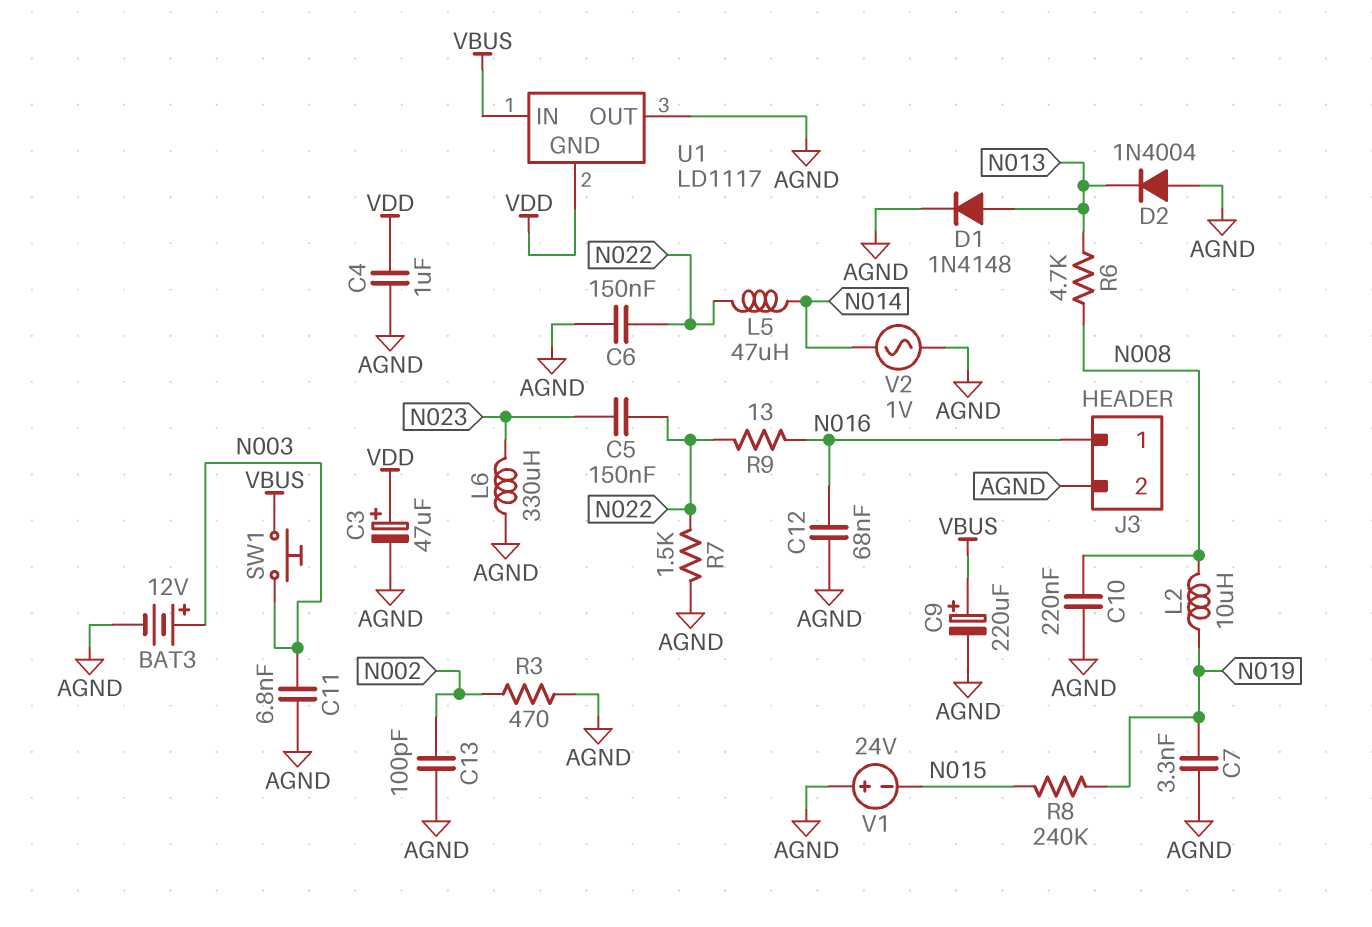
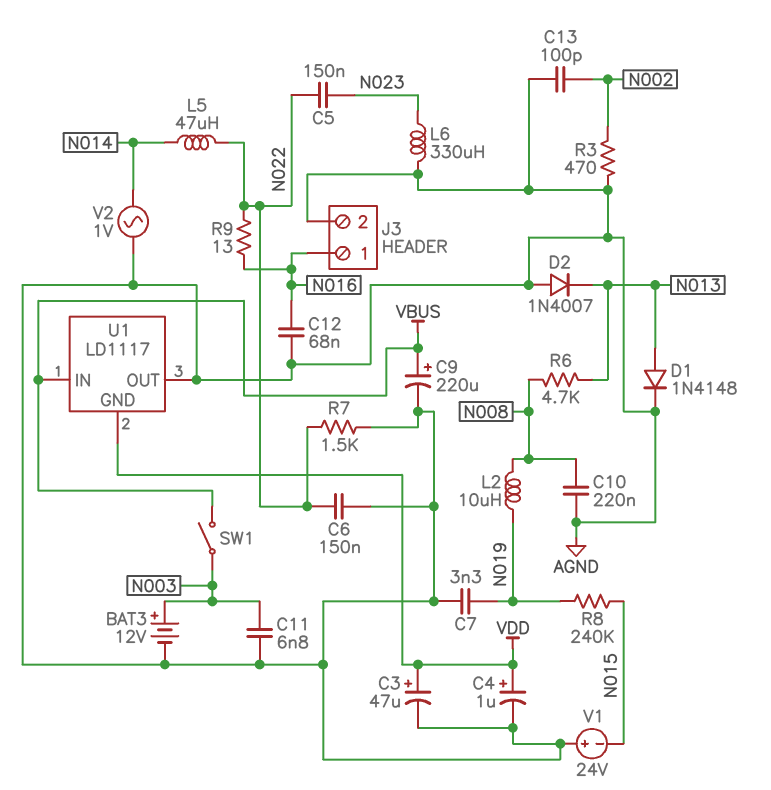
C4: 1uF (AGND, VDD) -> 1uF (plus VDD, minus AGND)
D2: diode 1N4004 (A AGND, K N013) -> diode 1N4007 (A AGND, K N013)
SW1: button (N003, VBUS) -> switch (N003, VBUS)

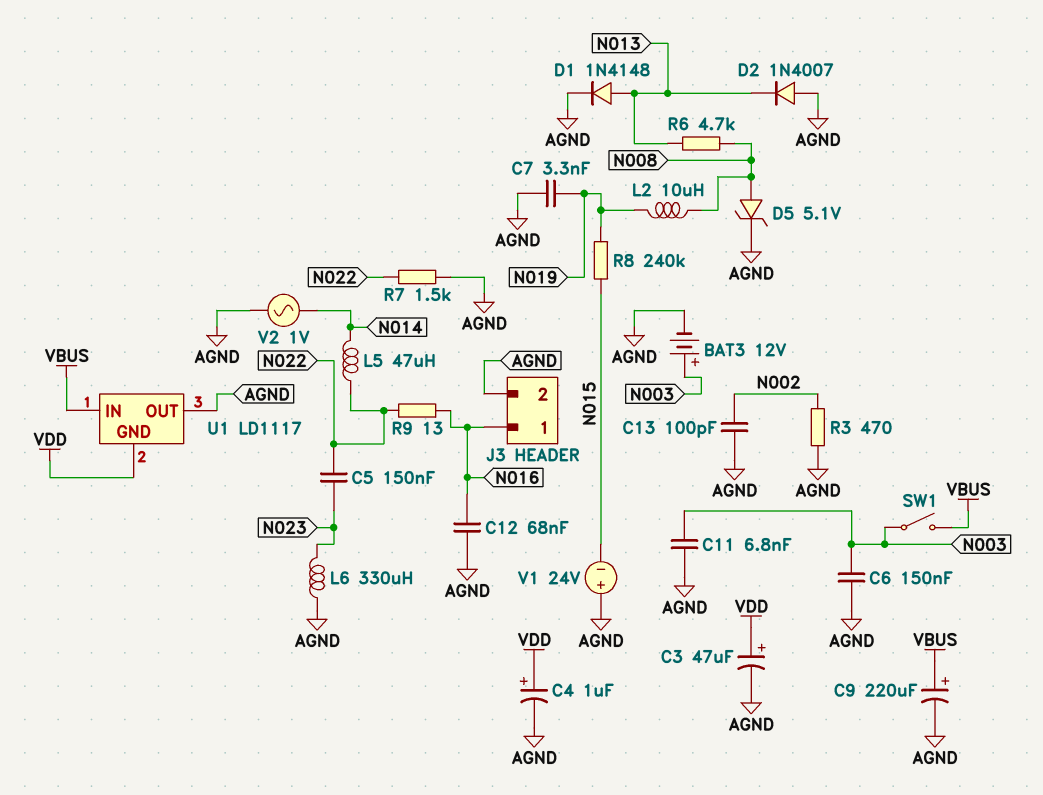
C6: 150nF (AGND, N022) -> 150nF (AGND, N003)
C10: 220nF (AGND, N008) -> none
D5: none -> zener 5.1V (A N008, K AGND)

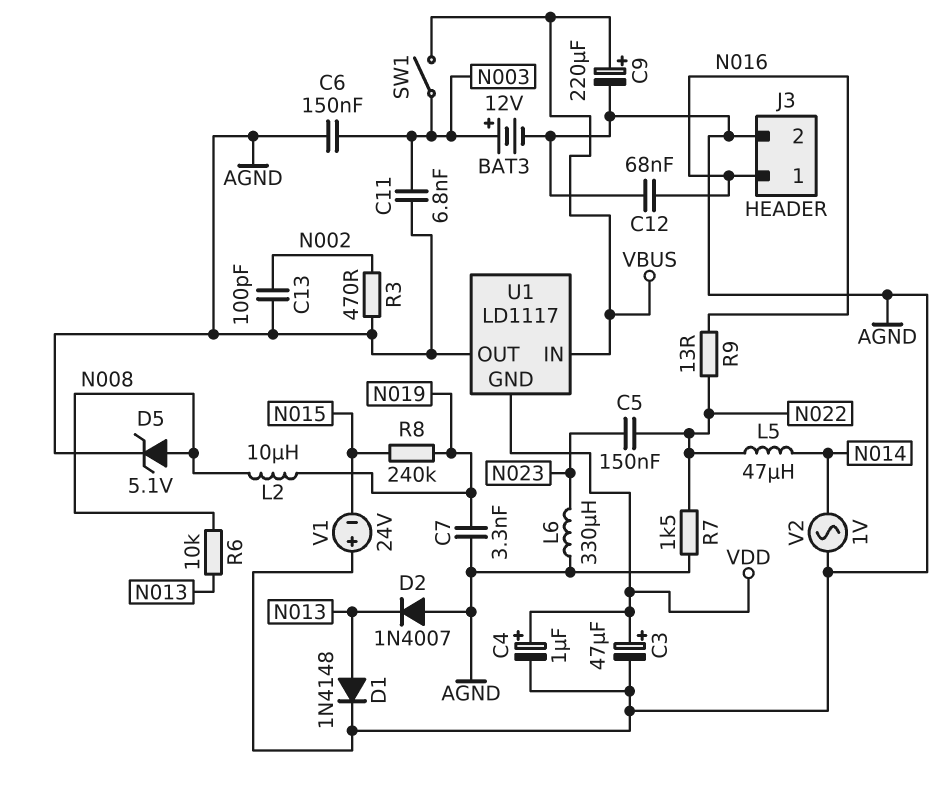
R6: 4.7k (N008, N013) -> 10k (N008, N013)

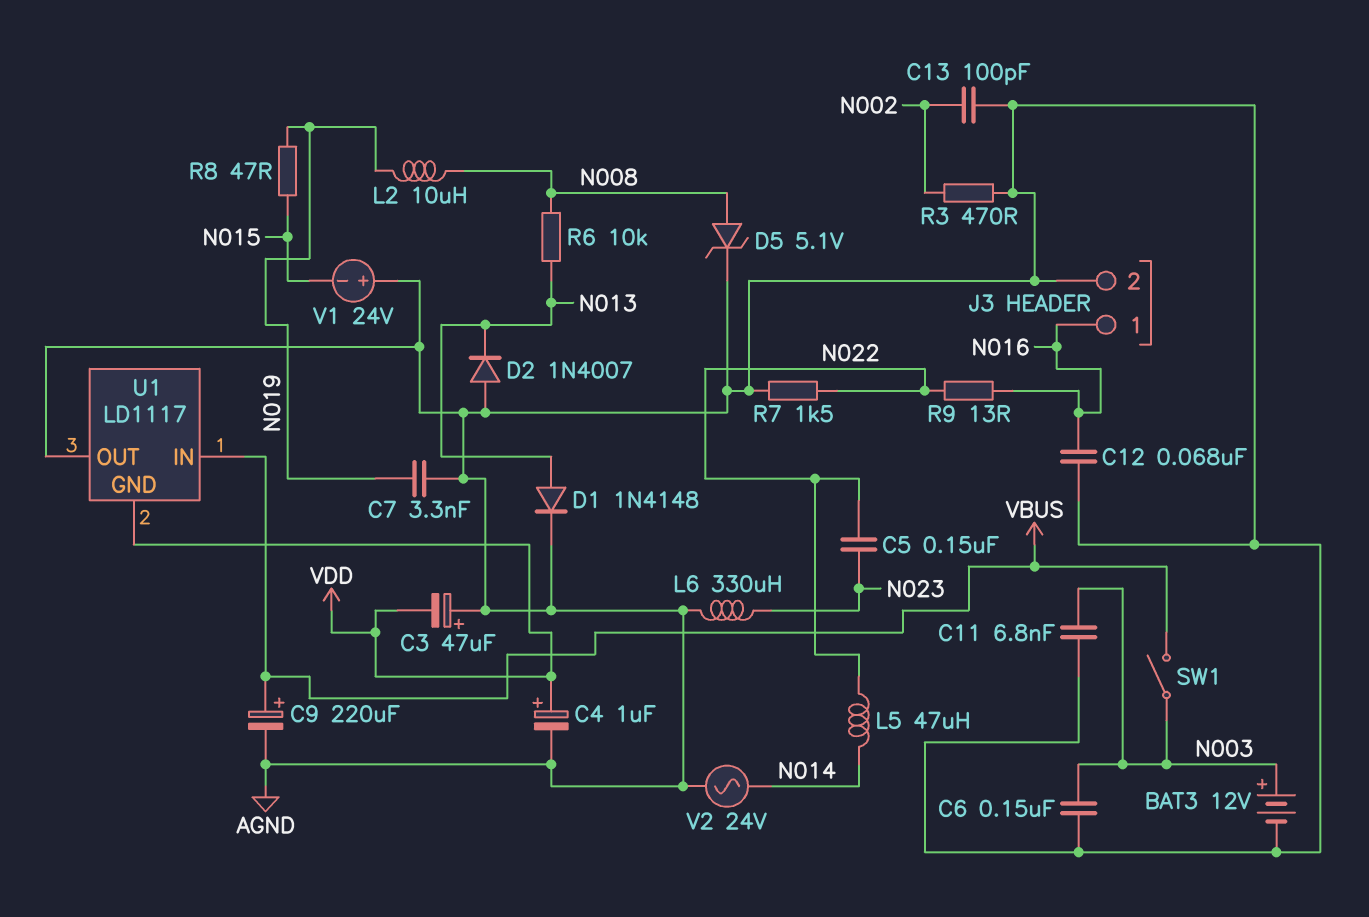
C3: 47uF (plus VDD, minus AGND) -> 47uF (plus AGND, minus VDD)
R8: 240k (N015, N019) -> 47 (N015, N019)
V2: AC 1V (AGND, N014) -> AC 24V (AGND, N014)

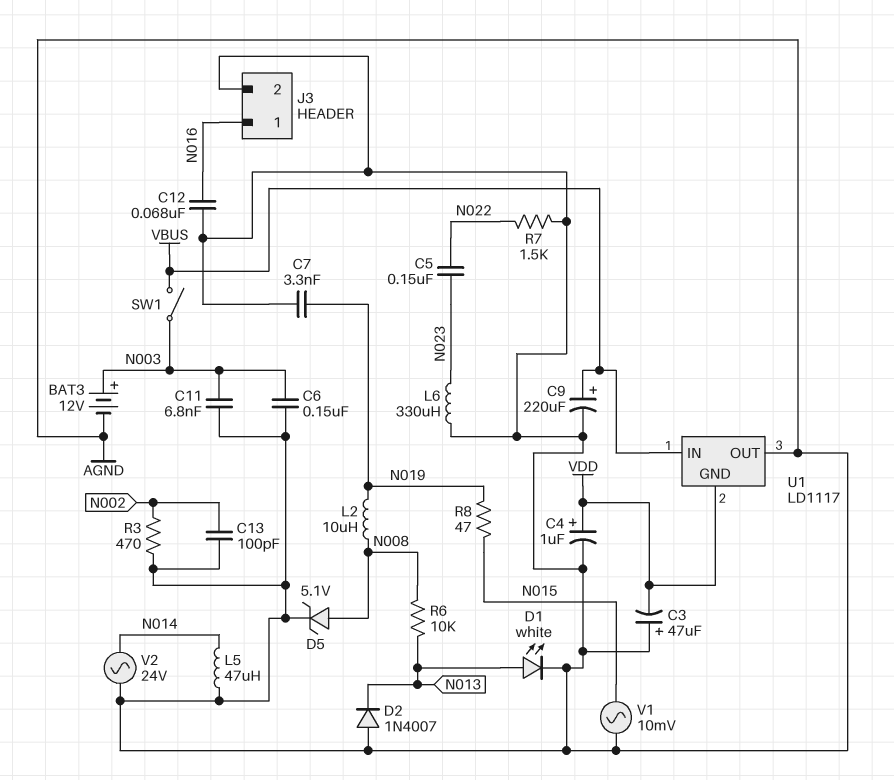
D1: diode 1N4148 (A N013, K AGND) -> LED white (A N013, K AGND)
L5: 47uH (N014, N022) -> 47uH (AGND, N014)
R9: 13 (N016, N022) -> none
V1: 24V (plus AGND, minus N015) -> AC 10mV (AGND, N015)

